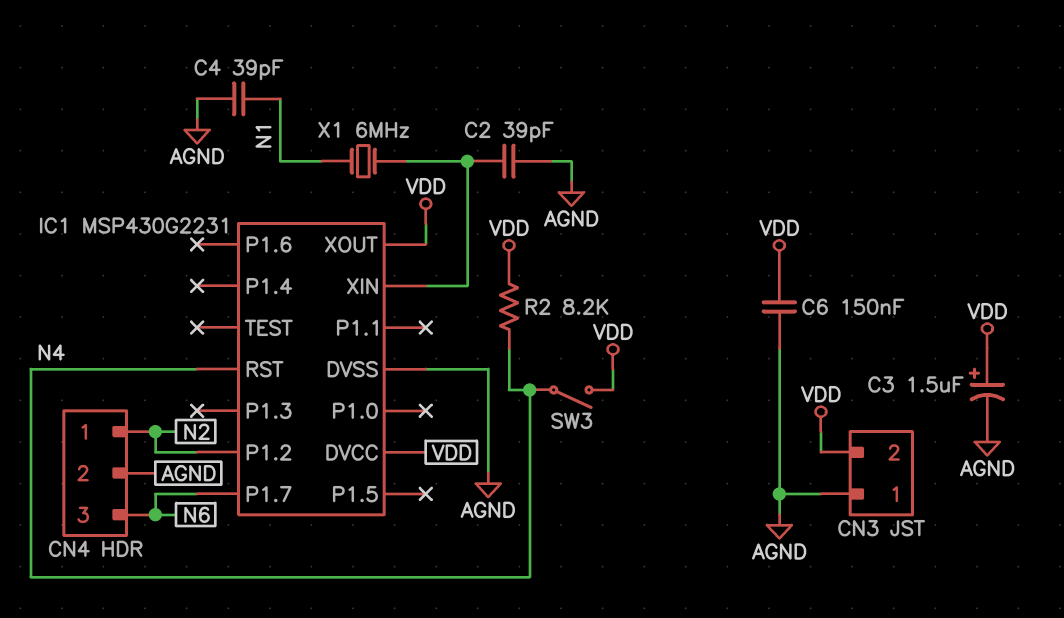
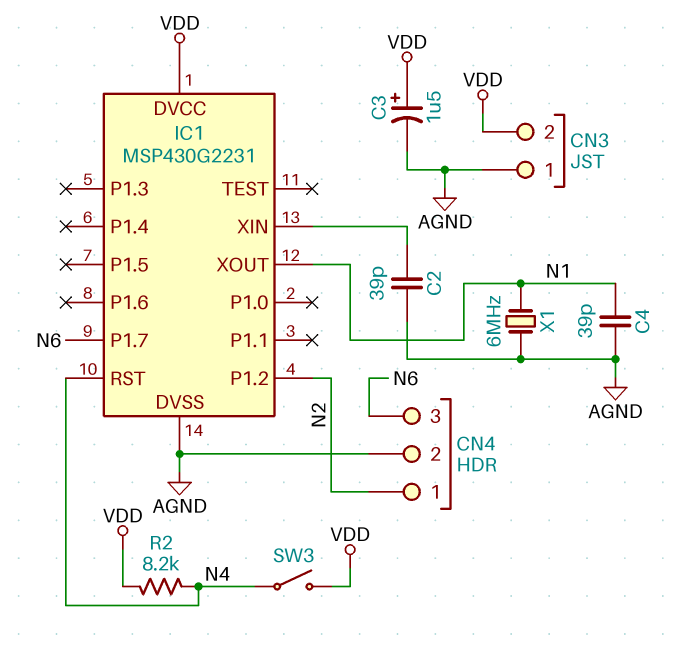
C6: 150nF (AGND, VDD) -> none
IC1 pin XOUT: VDD -> N1
X1: 6MHz (IC1/XIN, N1) -> 6MHz (AGND, N1)

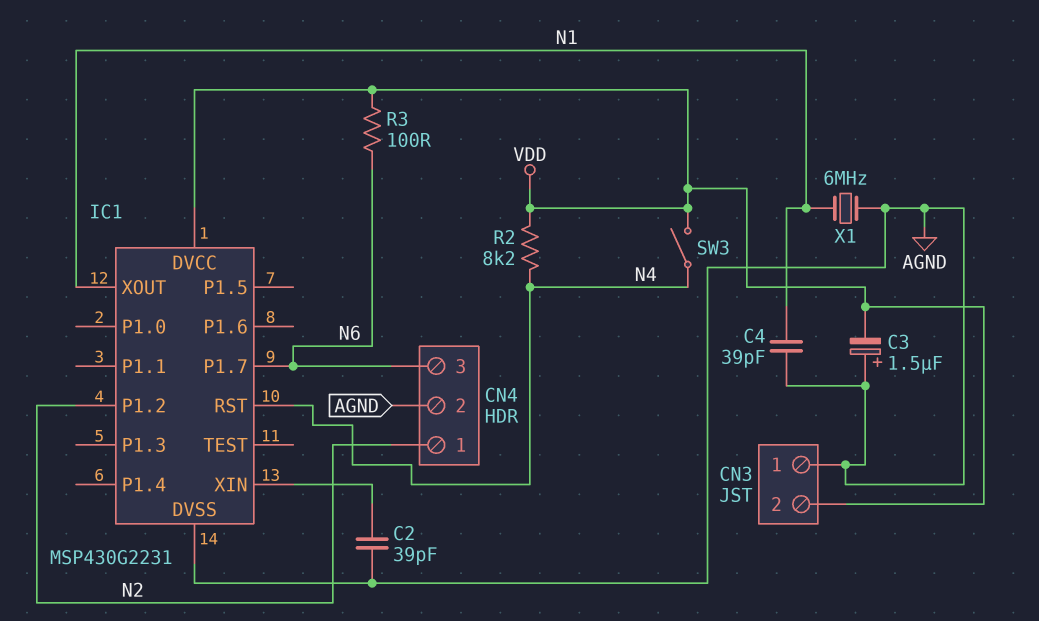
C3: 1.5uF (plus VDD, minus AGND) -> 1.5uF (plus AGND, minus VDD)
R3: none -> 100 (N6, VDD)

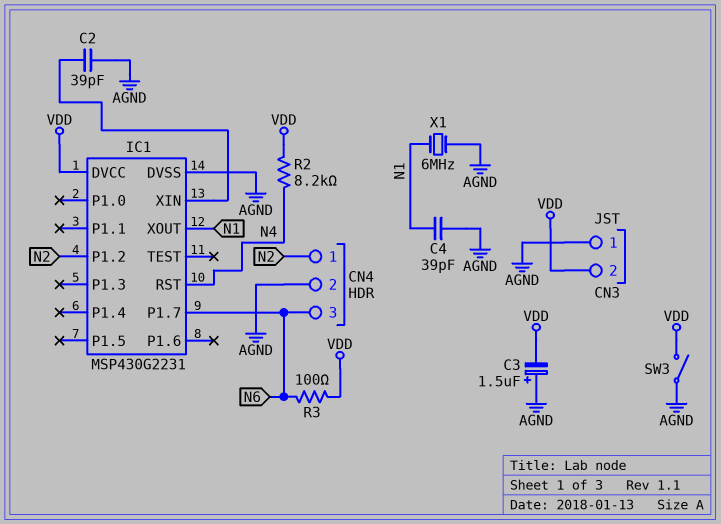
SW3: switch (N4, VDD) -> switch (AGND, VDD)

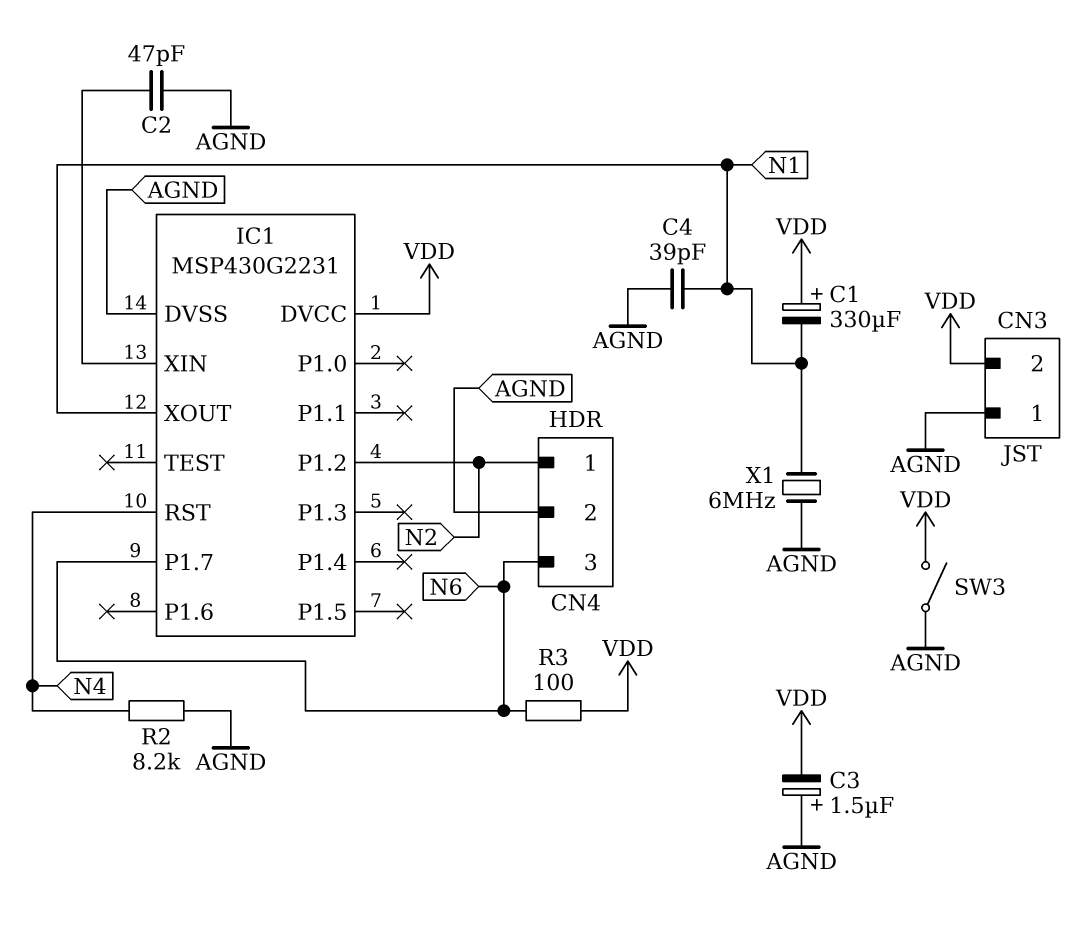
C1: none -> 330uF (plus VDD, minus N1)
C2: 39pF (AGND, IC1/XIN) -> 47pF (AGND, IC1/XIN)
R2: 8.2k (N4, VDD) -> 8.2k (AGND, N4)

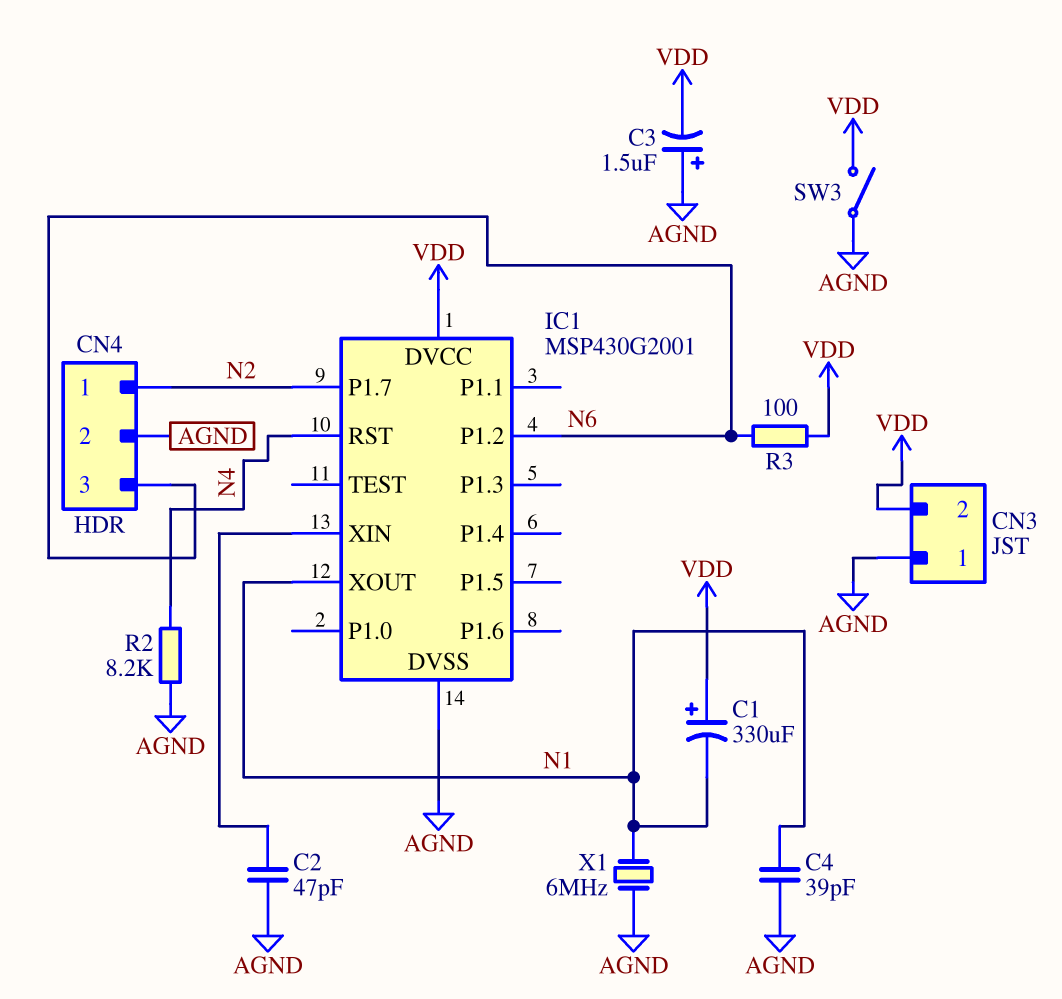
IC1: MSP430G2231 -> MSP430G2001
IC1 pin P1.2: N2 -> N6
IC1 pin P1.7: N6 -> N2

